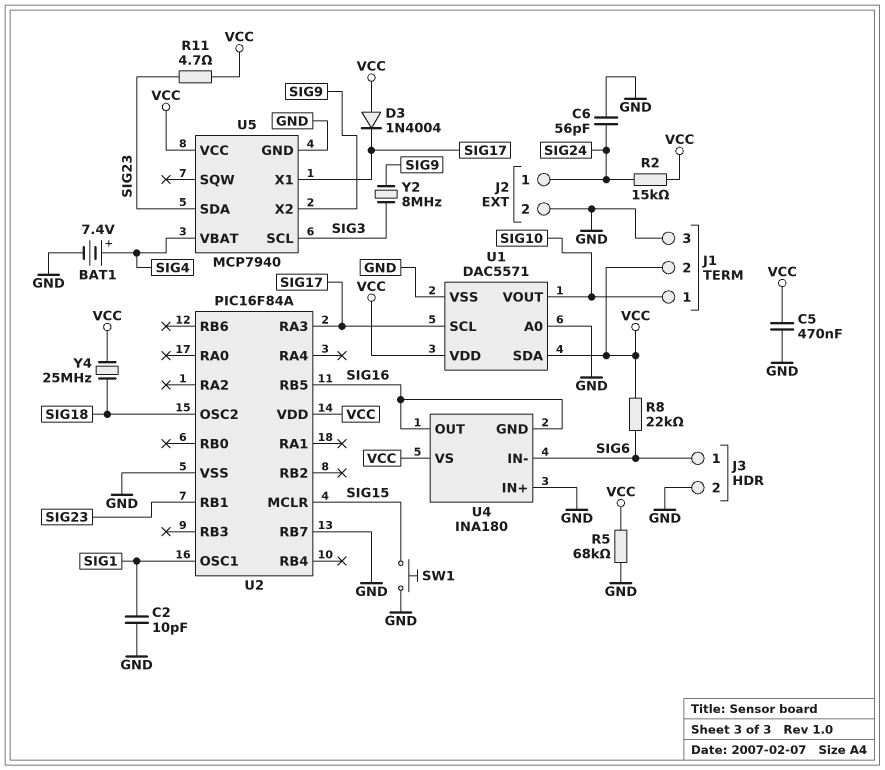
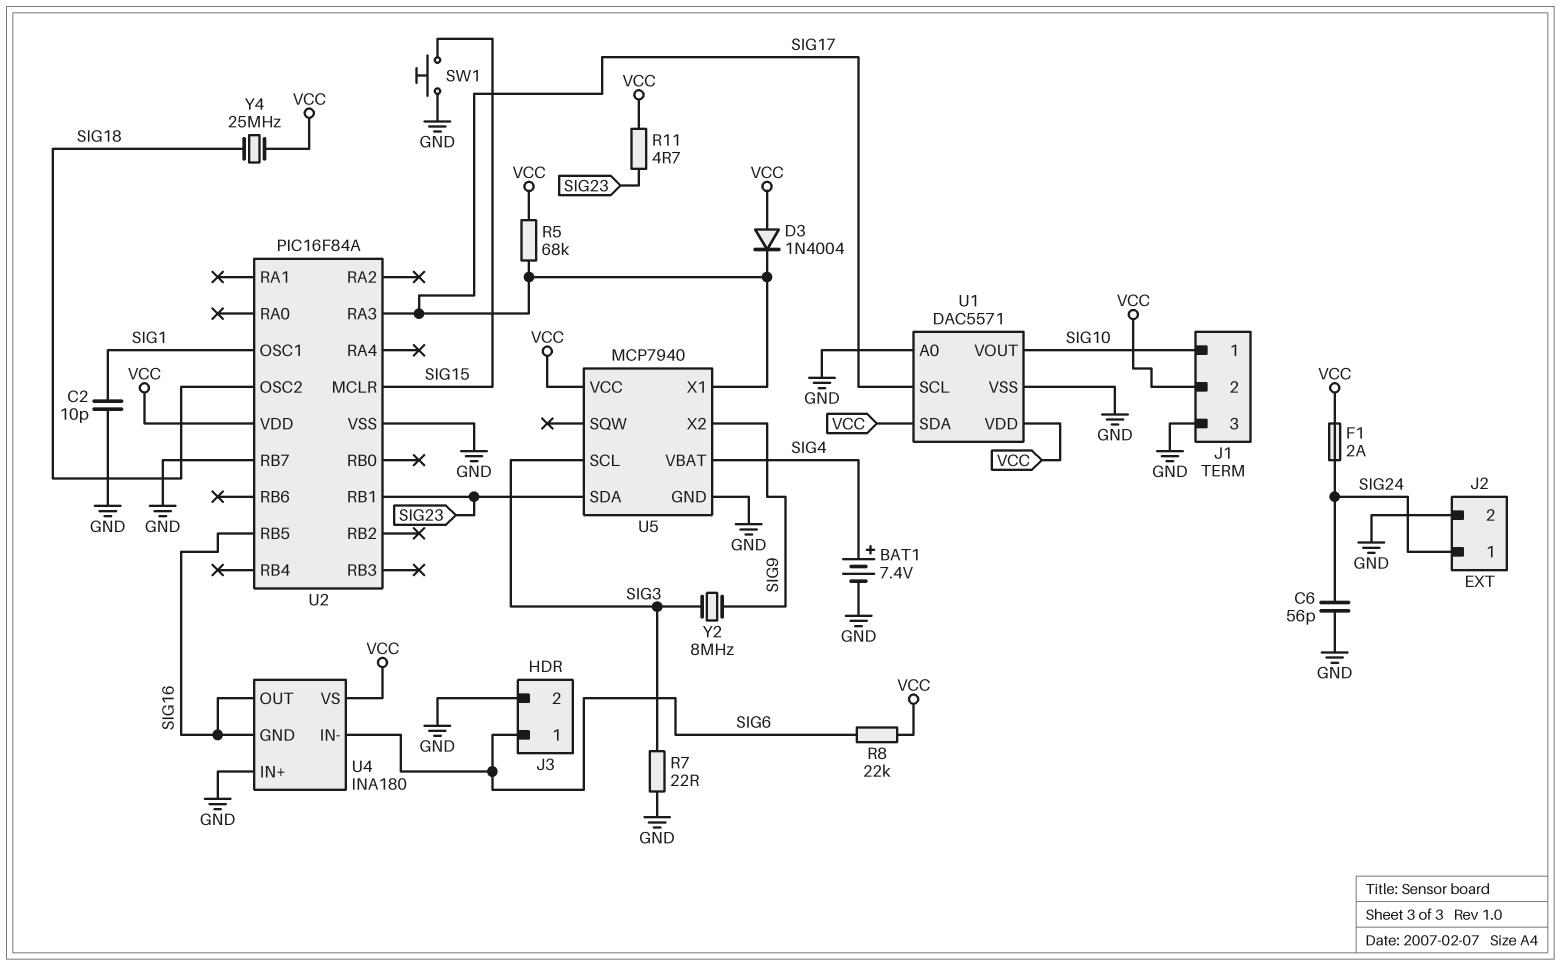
C5: 470nF (GND, VCC) -> none
F1: none -> 2A (SIG24, VCC)
R2: 15k (SIG24, VCC) -> none
R5: 68k (GND, VCC) -> 68k (SIG17, VCC)
R7: none -> 22 (GND, SIG3)

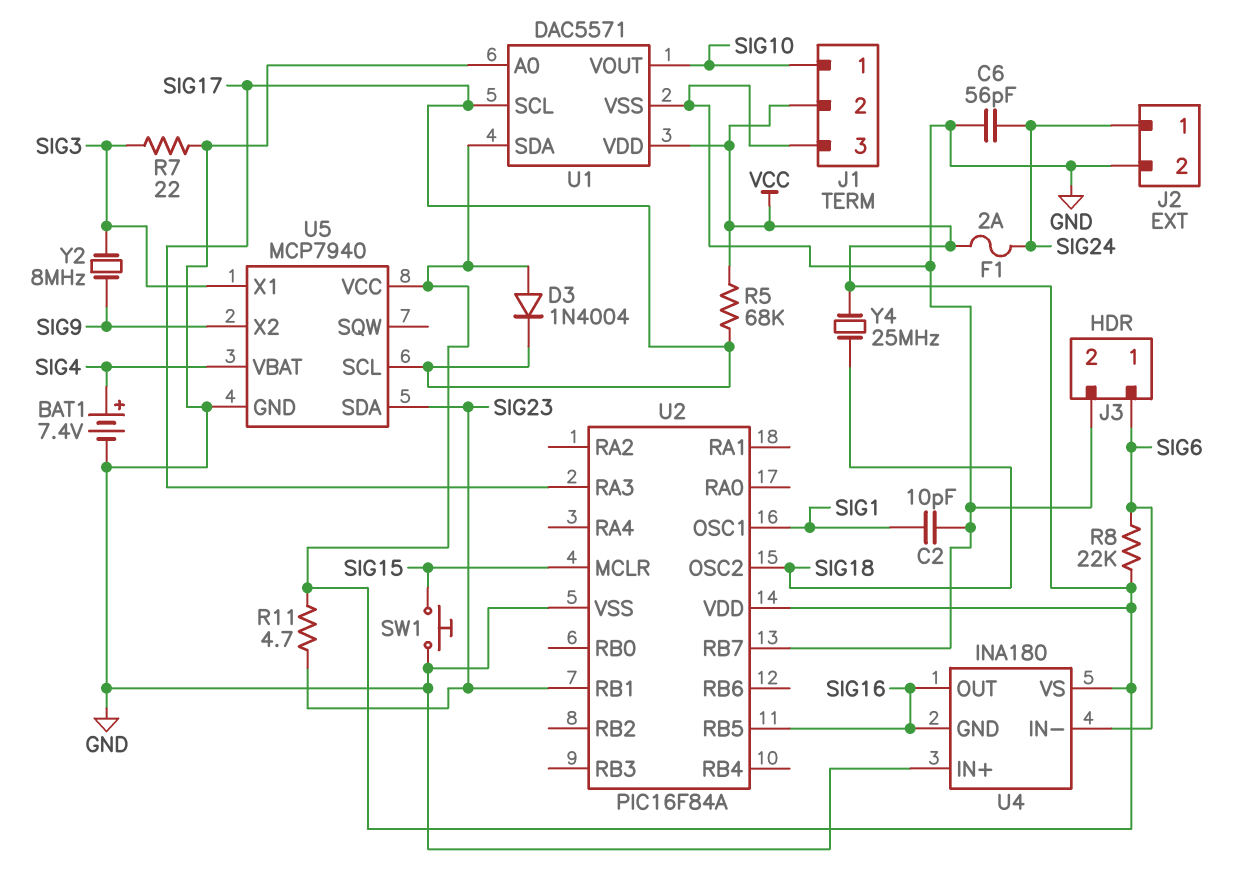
U5 pin SCL: SIG3 -> SIG17
U5 pin X1: SIG17 -> SIG3

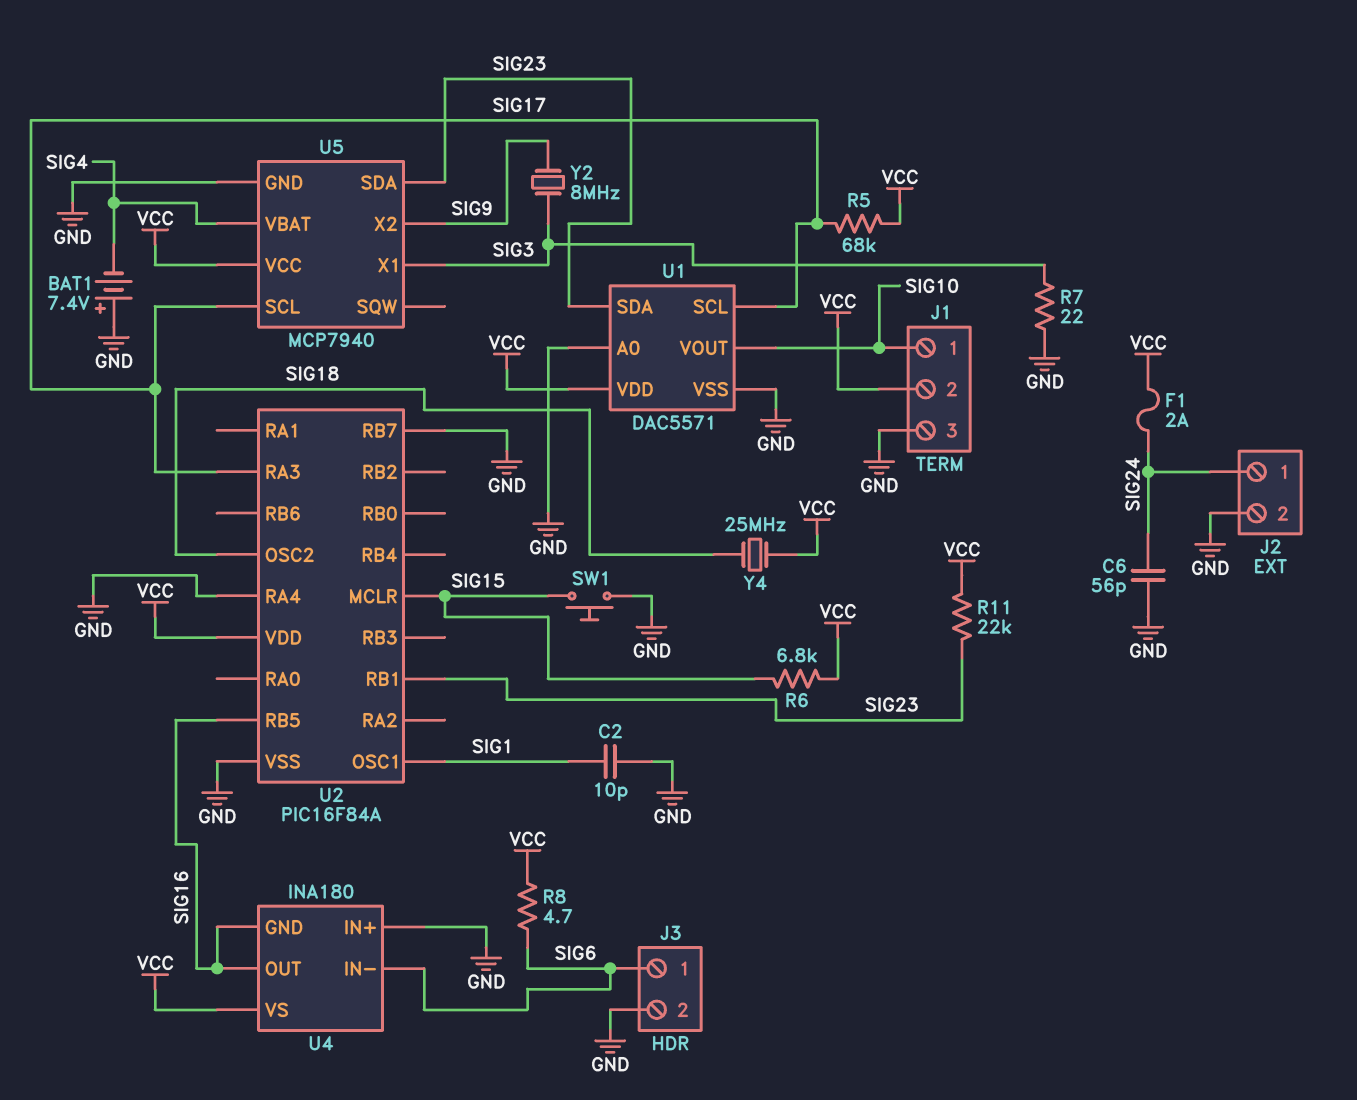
BAT1: 7.4V (plus SIG4, minus GND) -> 7.4V (plus GND, minus SIG4)
D3: diode 1N4004 (A VCC, K SIG17) -> none
R6: none -> 6.8k (SIG15, VCC)
R8: 22k (SIG6, VCC) -> 4.7 (SIG6, VCC)
R11: 4.7 (SIG23, VCC) -> 22k (SIG23, VCC)
U1 pin SDA: VCC -> SIG23
U2 pin RA4: none -> GND

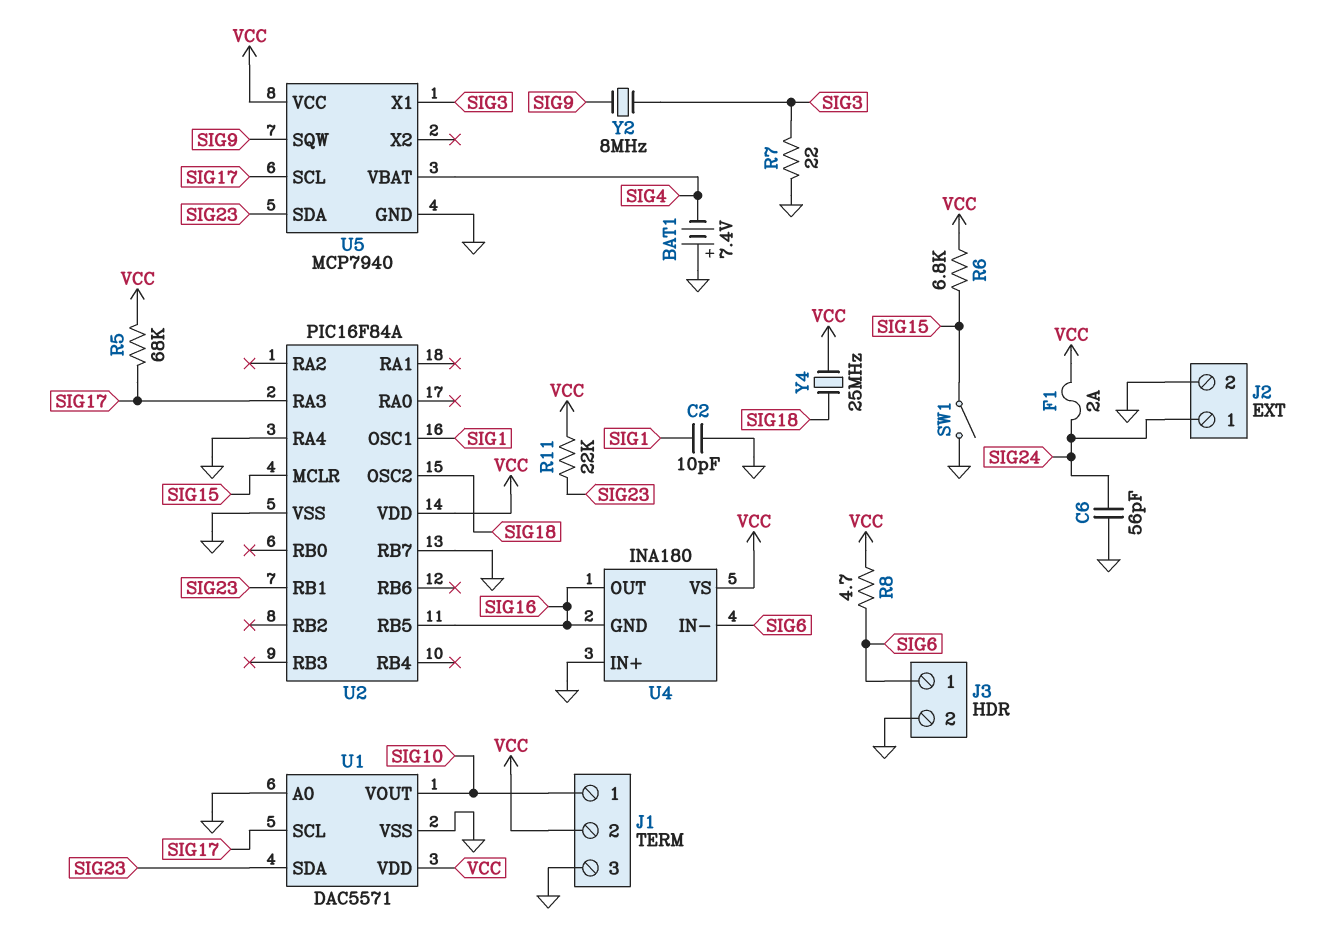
SW1: button (GND, SIG15) -> switch (GND, SIG15)
U5 pin SQW: none -> SIG9
U5 pin X2: SIG9 -> none

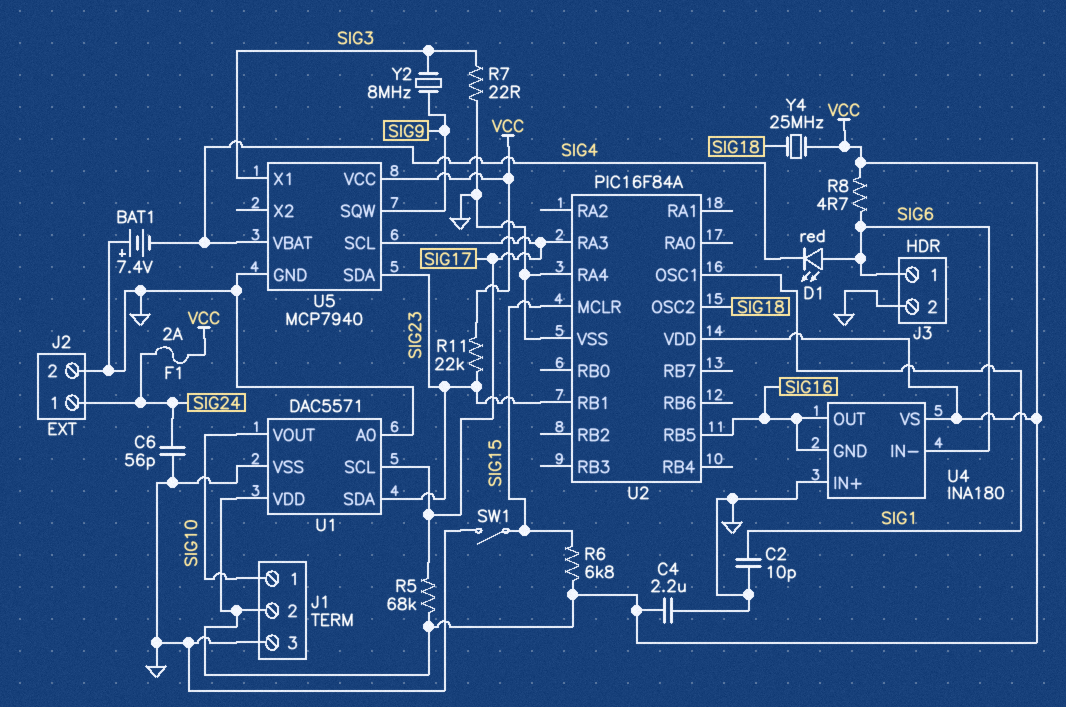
C4: none -> 2.2uF (GND, VCC)
D1: none -> LED red (A SIG6, K SIG4)
U2 pin RB7: GND -> none

